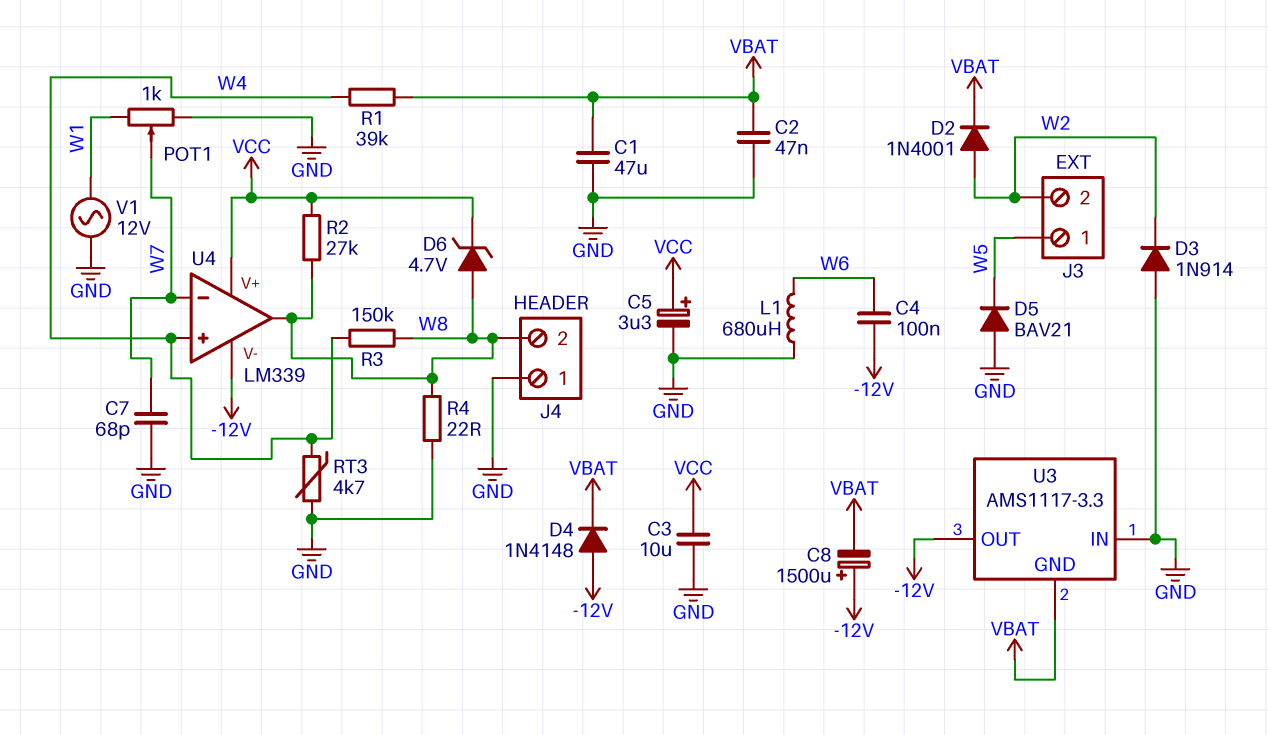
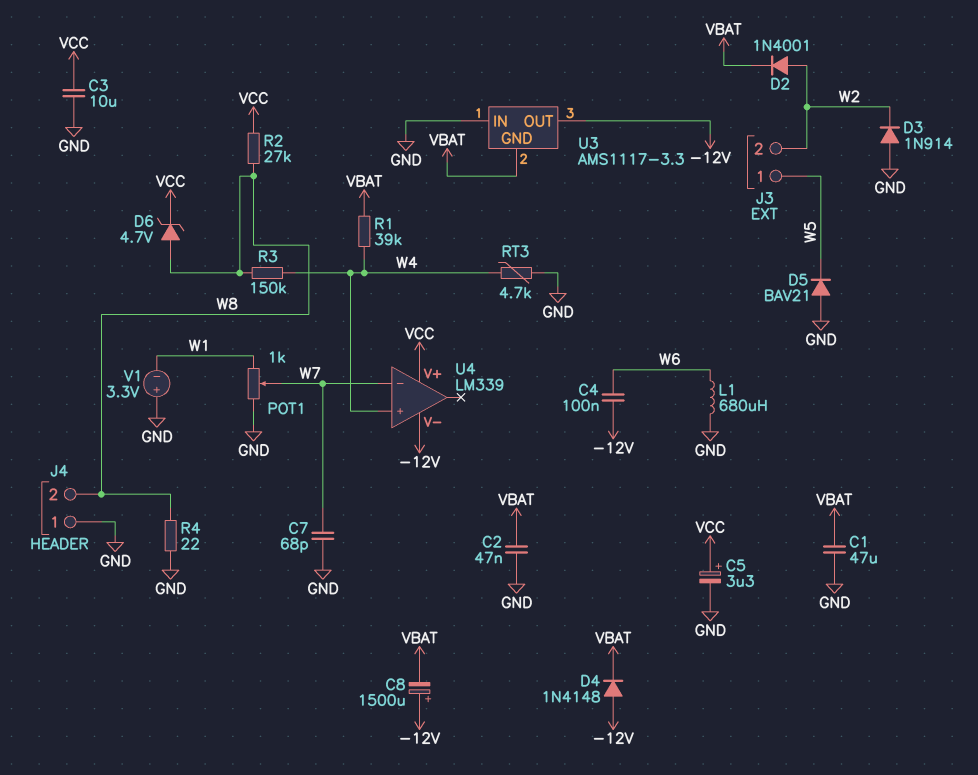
U4 pin out: W8 -> none
V1: AC 12V (GND, W1) -> 3.3V (plus GND, minus W1)

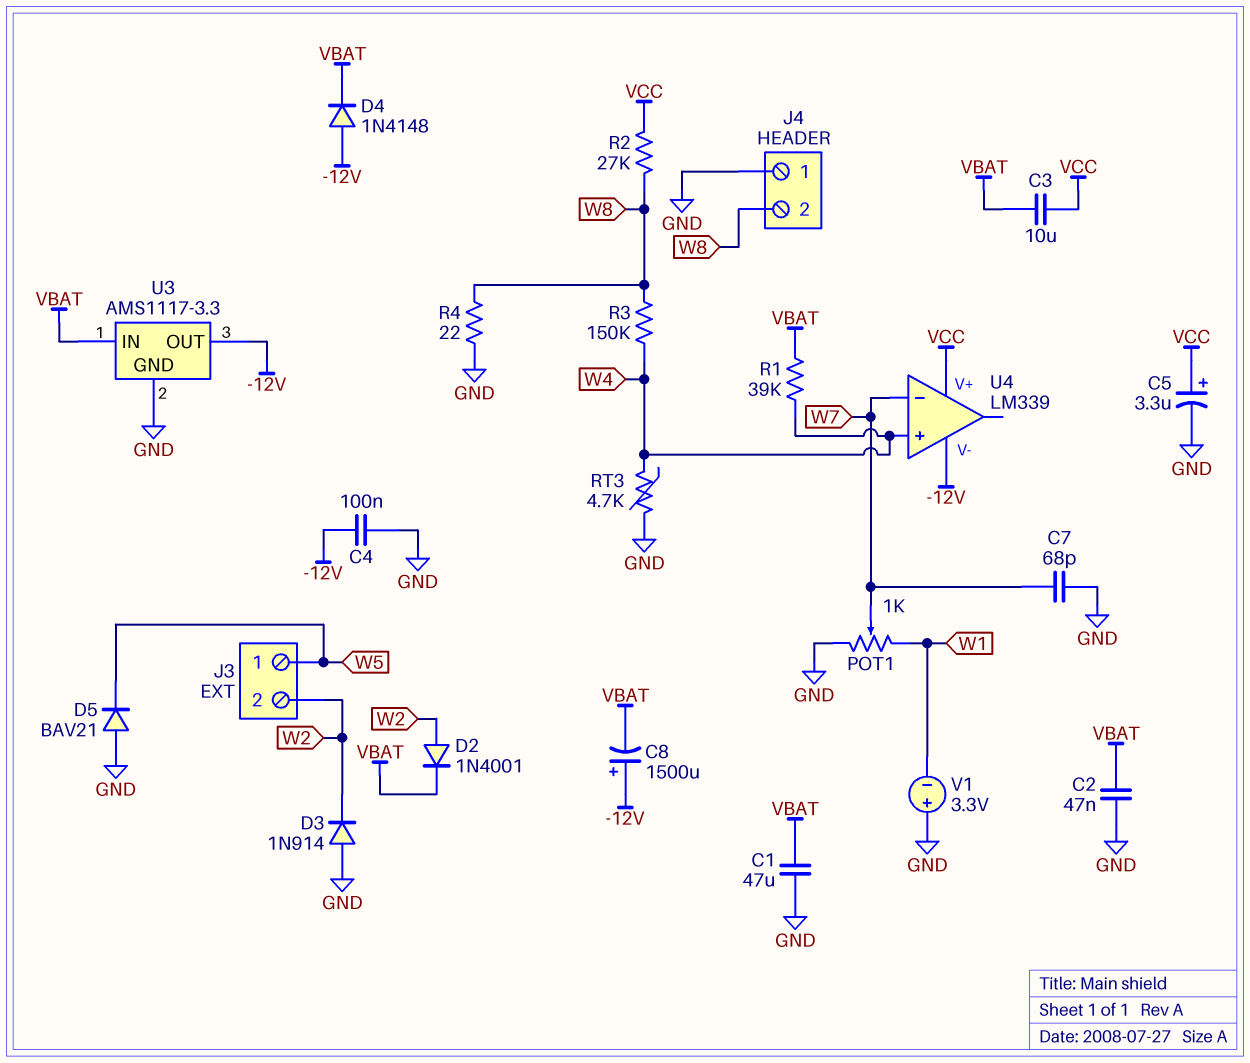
C3: 10uF (GND, VCC) -> 10uF (VBAT, VCC)
C4: 100nF (-12V, W6) -> 100nF (-12V, GND)
D6: zener 4.7V (A W8, K VCC) -> none
L1: 680uH (GND, W6) -> none
U3 pin GND: VBAT -> GND
U3 pin IN: GND -> VBAT

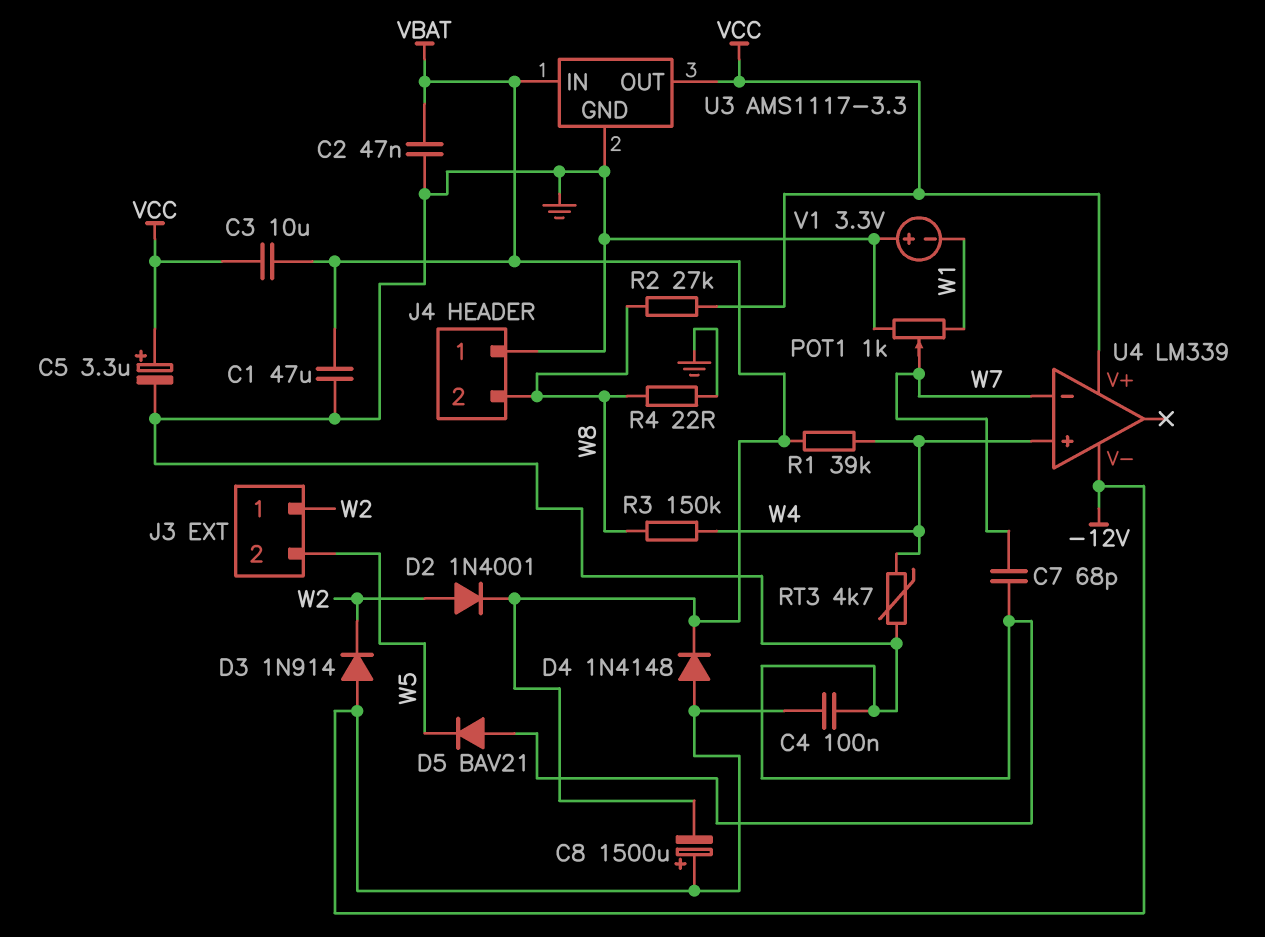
D3: diode 1N914 (A GND, K W2) -> diode 1N914 (A -12V, K W2)
J3 pin 1: W5 -> W2
J3 pin 2: W2 -> W5
U3 pin OUT: -12V -> VCC

